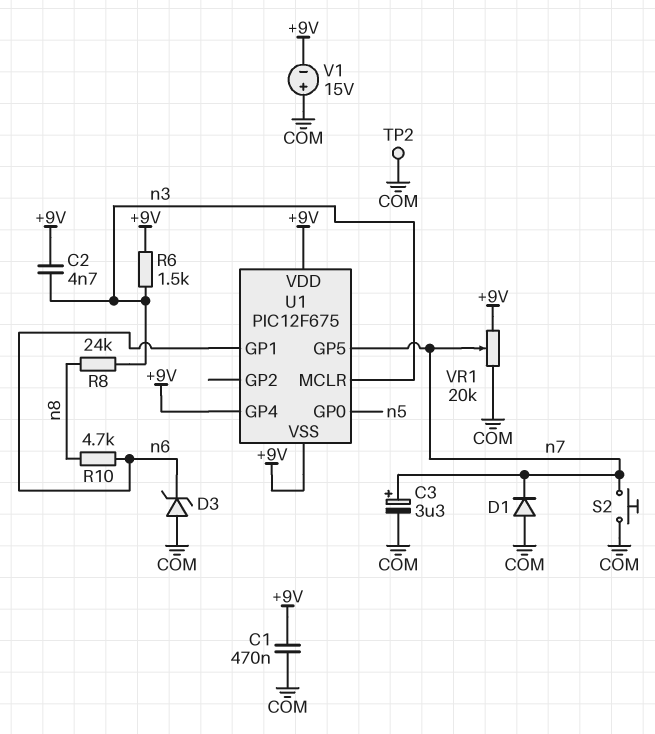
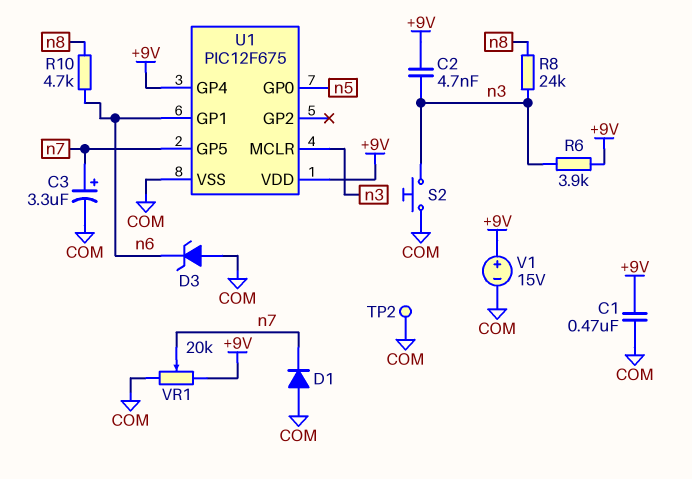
R6: 1.5k (+9V, n3) -> 3.9k (+9V, n3)
S2: button (COM, n7) -> button (COM, n3)
U1 pin VSS: +9V -> COM
V1: 15V (plus COM, minus +9V) -> 15V (plus +9V, minus COM)

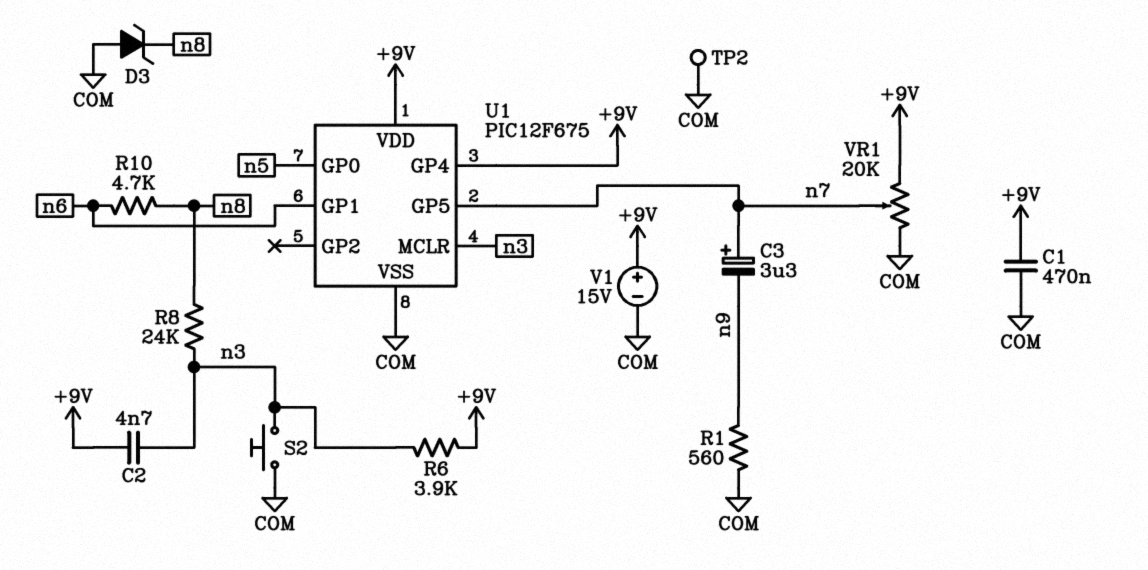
C3: 3.3uF (plus n7, minus COM) -> 3.3uF (plus n7, minus n9)
D1: diode (A COM, K n7) -> none
D3: zener (A COM, K n6) -> zener (A COM, K n8)
R1: none -> 560 (COM, n9)

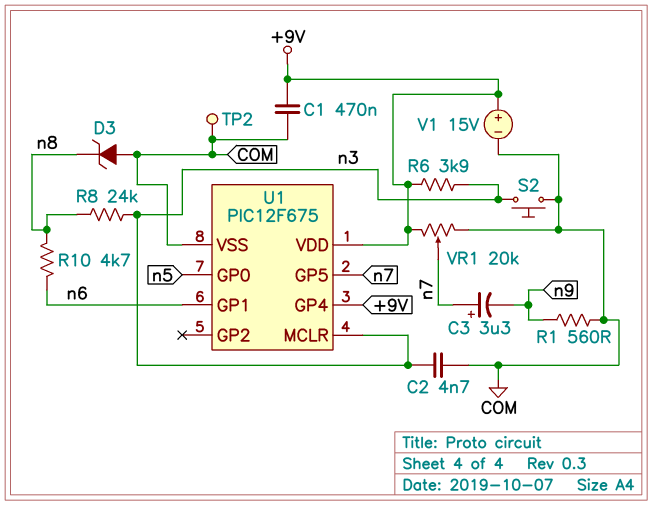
C2: 4.7nF (+9V, n3) -> 4.7nF (COM, n3)

